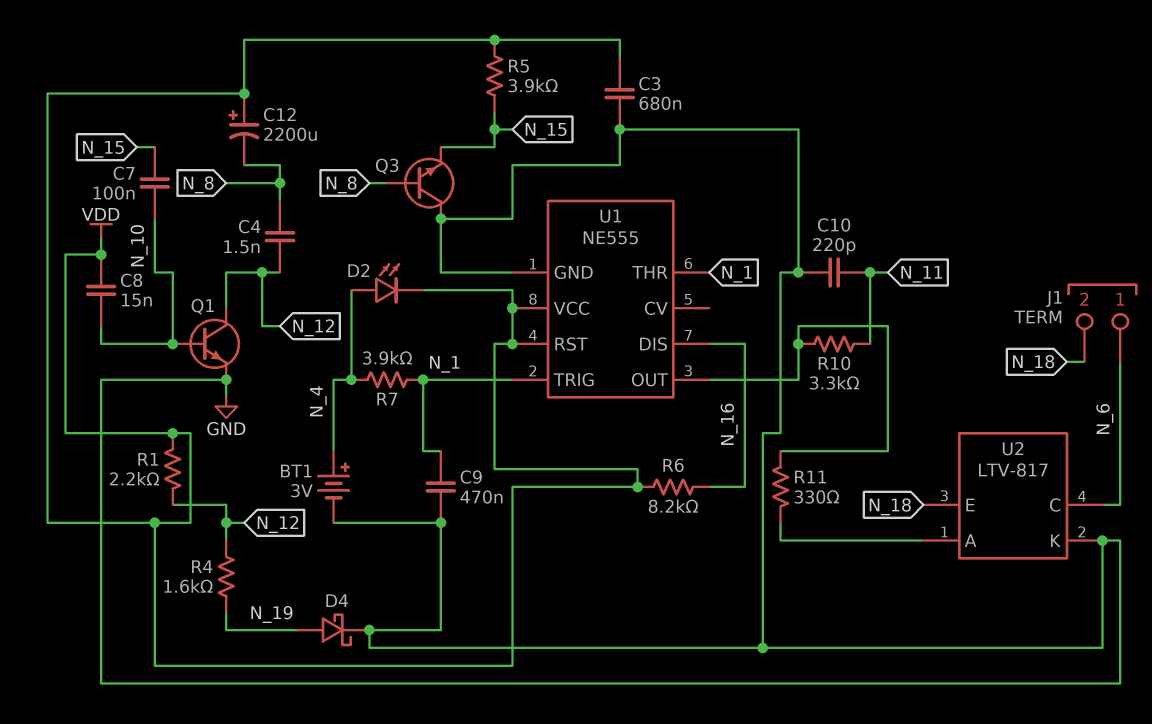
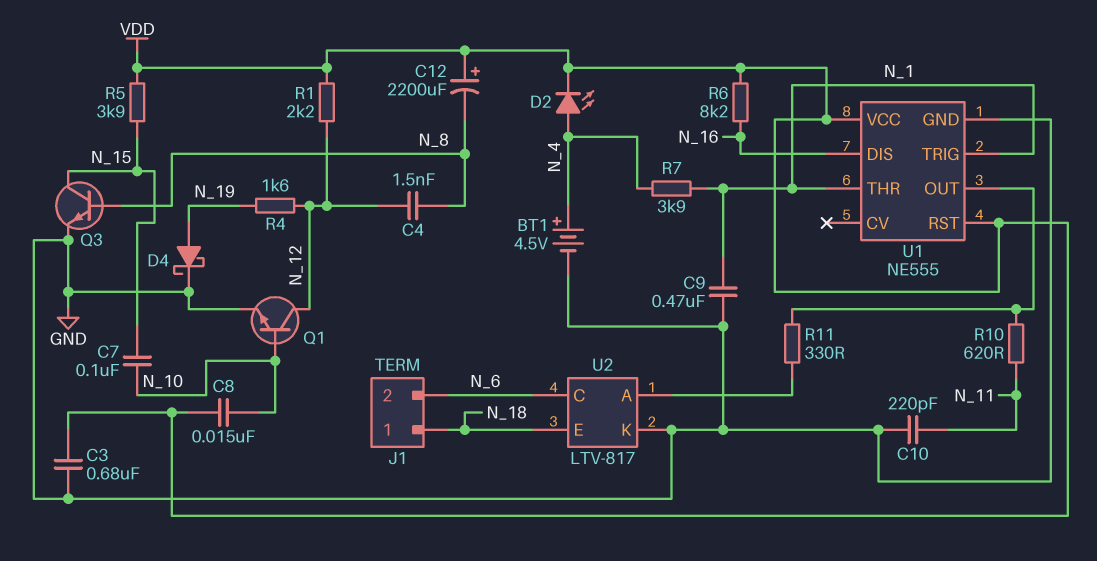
BT1: 3V (plus N_4, minus GND) -> 4.5V (plus N_4, minus GND)
J1 pin 1: N_6 -> N_18
J1 pin 2: N_18 -> N_6
Q3: NPN (B N_8, C GND, E N_15) -> NPN (B N_8, C N_15, E GND)
R10: 3.3k (N_11, U1/OUT) -> 620 (N_11, U1/OUT)

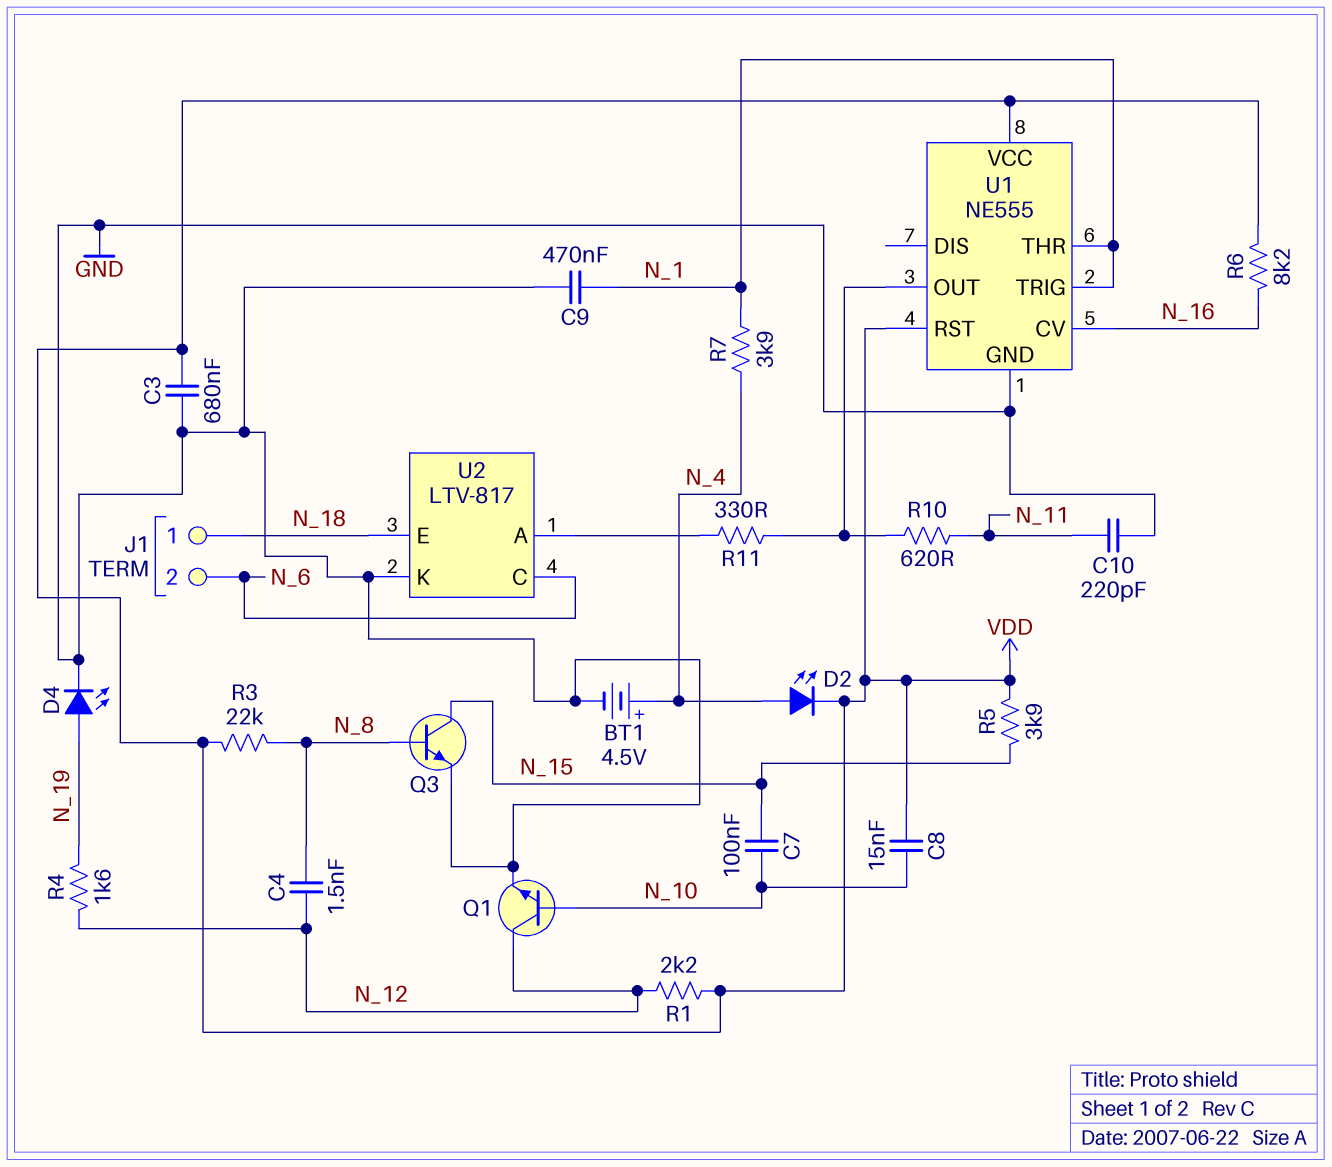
C12: 2200uF (plus VDD, minus N_8) -> none
D4: schottky (A N_19, K GND) -> LED (A N_19, K GND)
R3: none -> 22k (N_8, VDD)
U1 pin CV: none -> N_16
U1 pin DIS: N_16 -> none

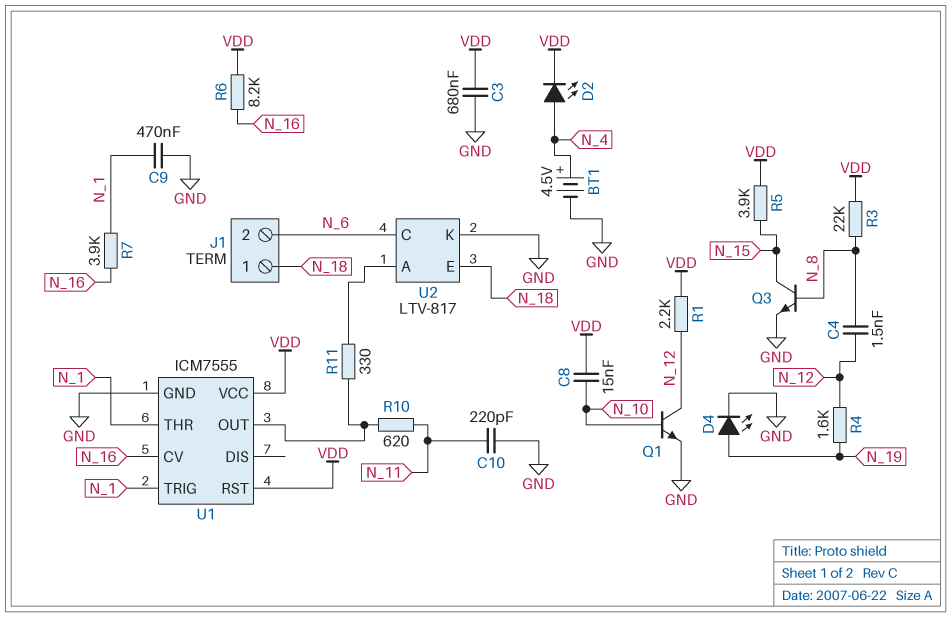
C7: 100nF (N_10, N_15) -> none
R7: 3.9k (N_1, N_4) -> 3.9k (N_1, N_16)
U1: NE555 -> ICM7555

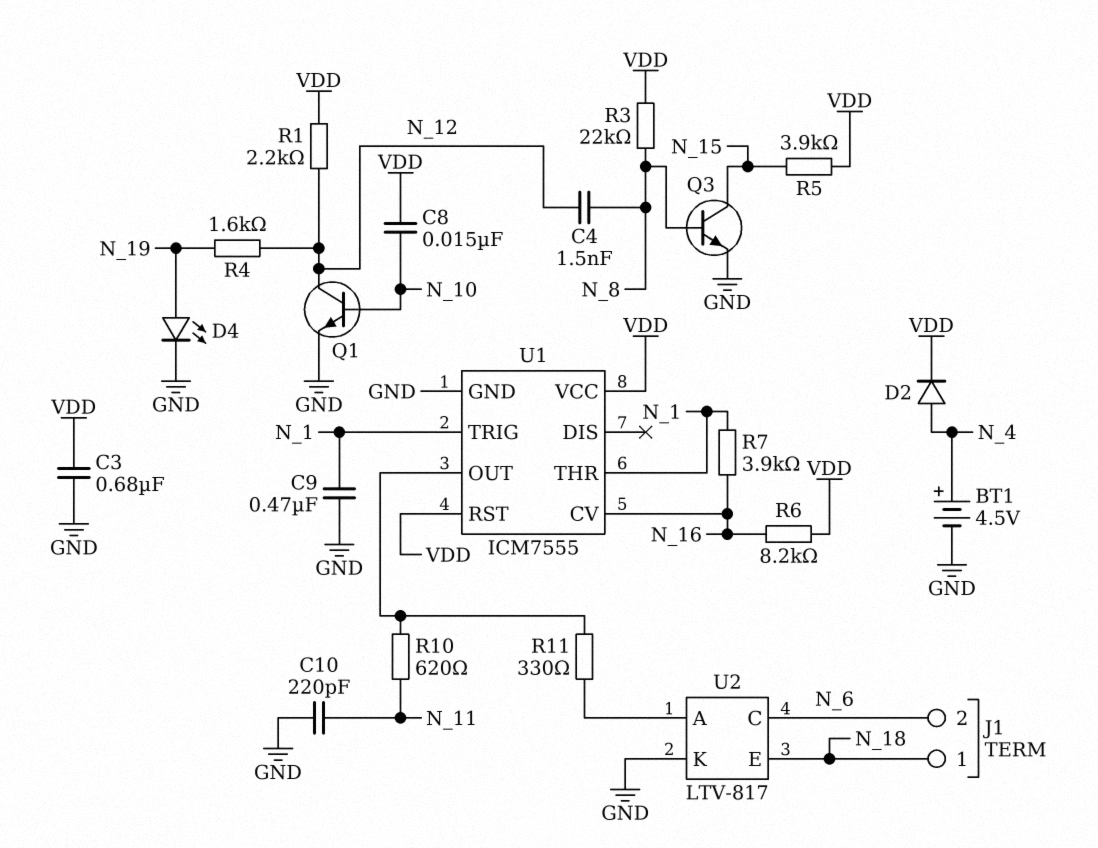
D2: LED (A N_4, K VDD) -> diode (A N_4, K VDD)

